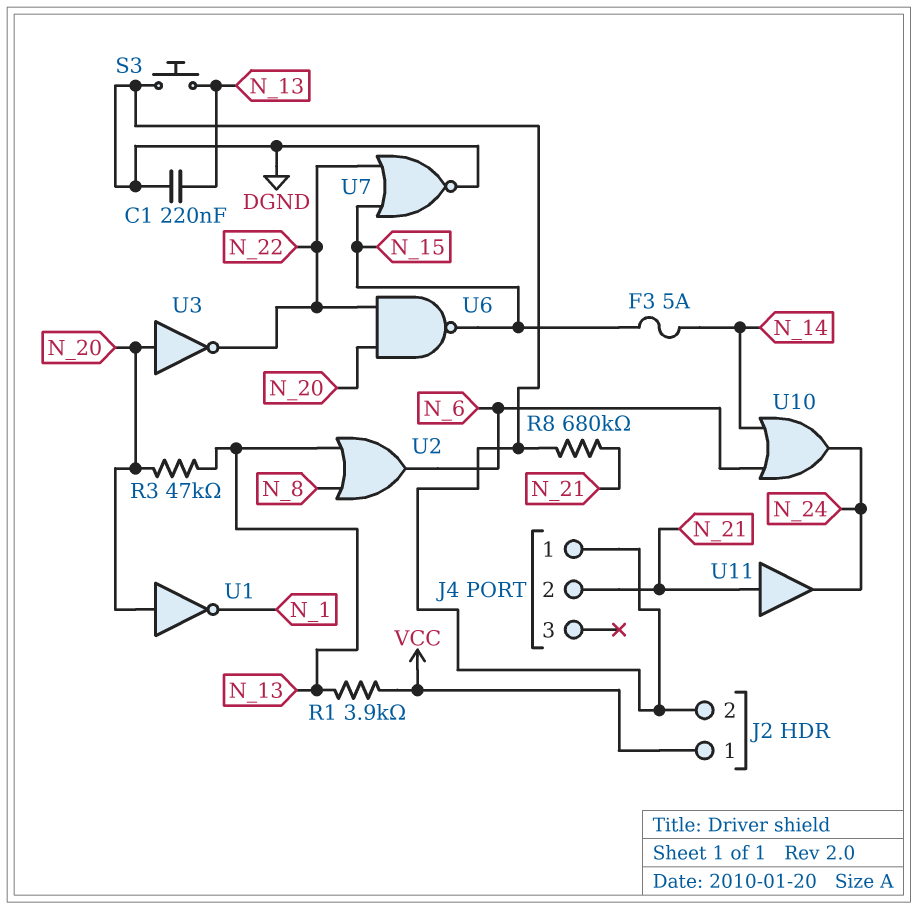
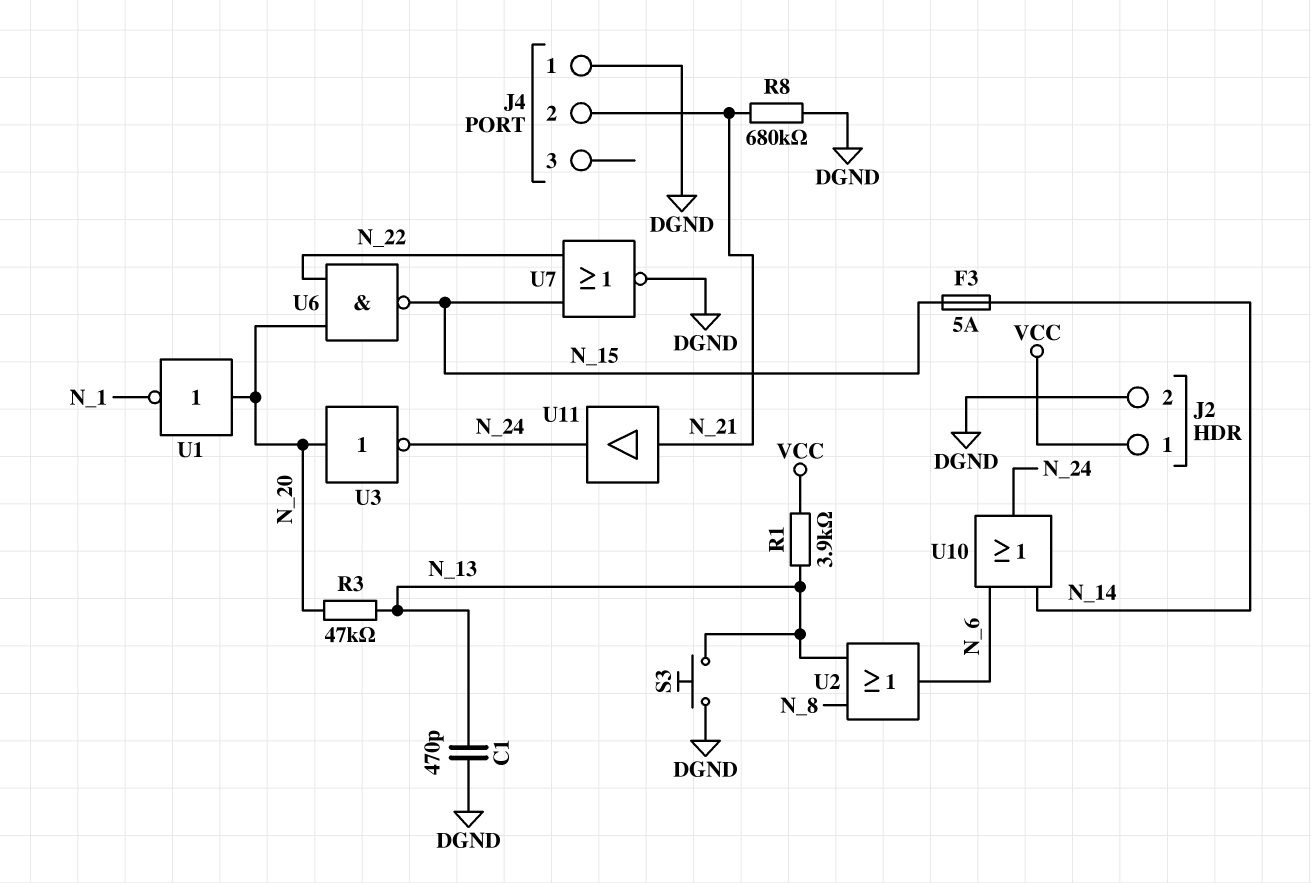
C1: 220nF (DGND, N_13) -> 470pF (DGND, N_13)
U3: NOT (in N_20, out N_22) -> NOT (in N_20, out N_24)

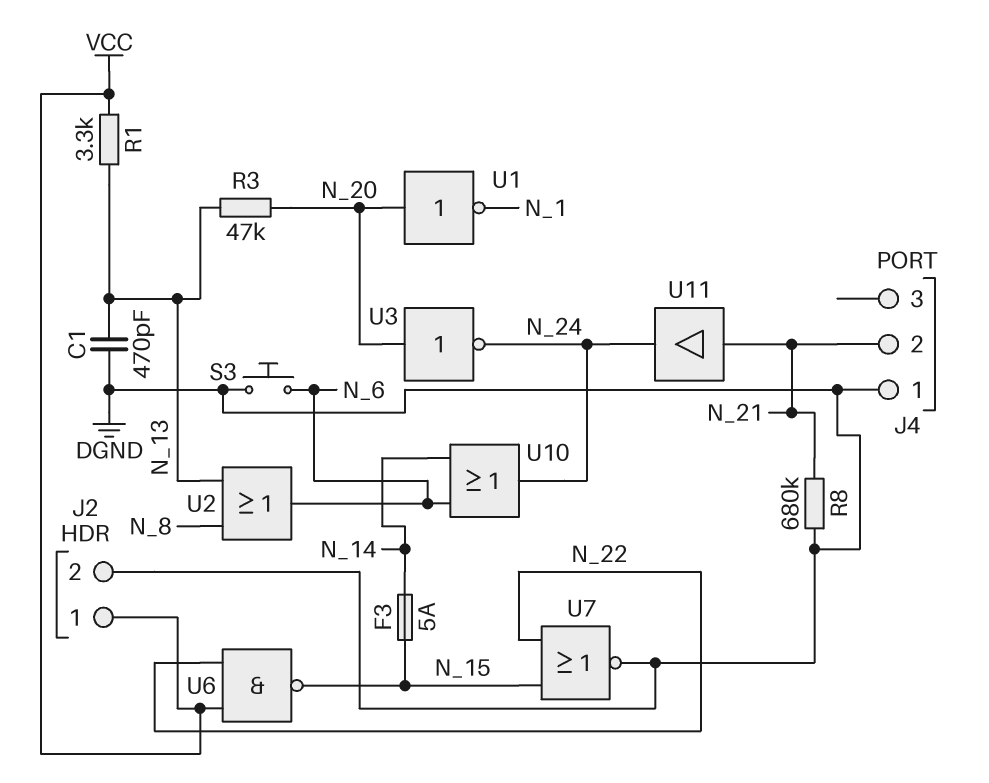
R1: 3.9k (N_13, VCC) -> 3.3k (N_13, VCC)
S3: button (DGND, N_13) -> button (DGND, N_6)
U6: NAND (in N_20, in N_22, out N_15) -> NAND (in N_22, in VCC, out N_15)

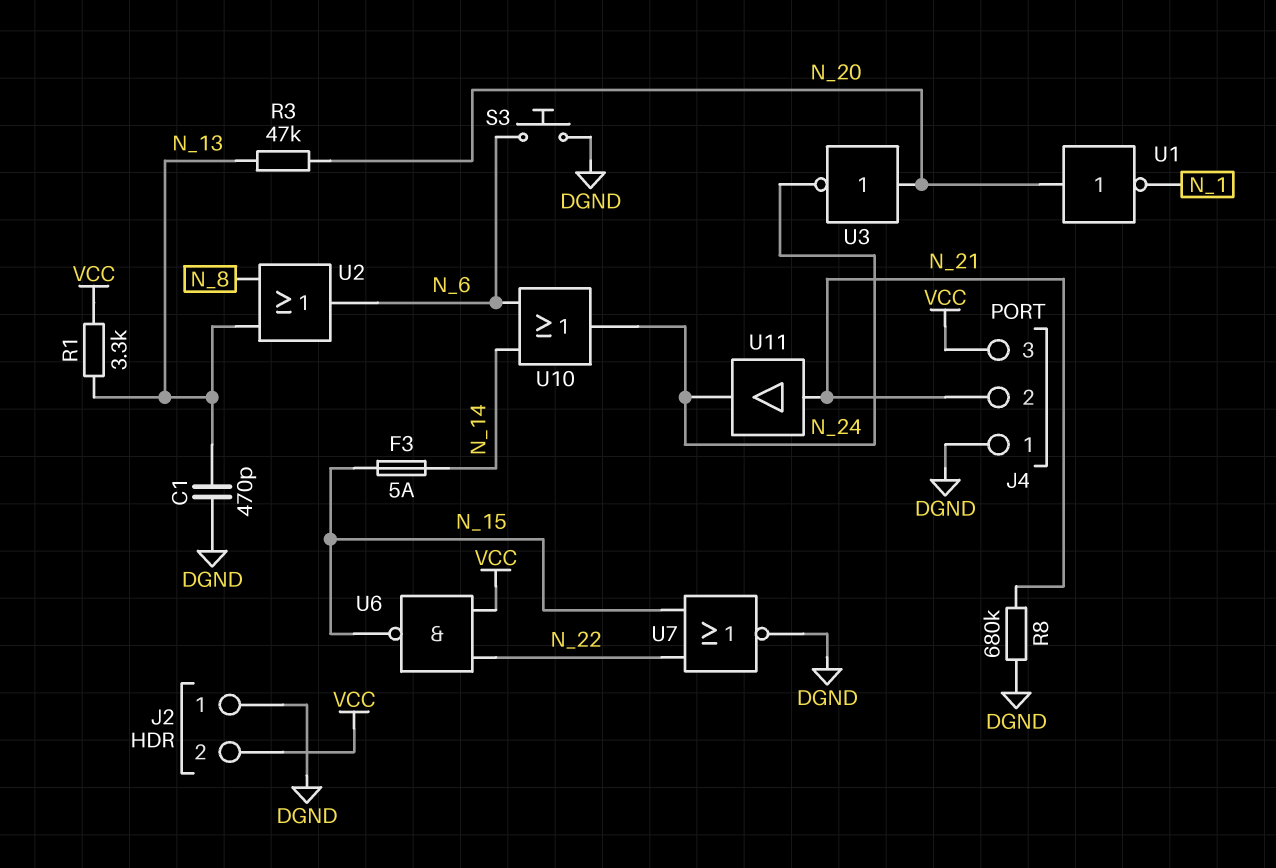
J2 pin 1: VCC -> DGND
J2 pin 2: DGND -> VCC
J4 pin 3: none -> VCC

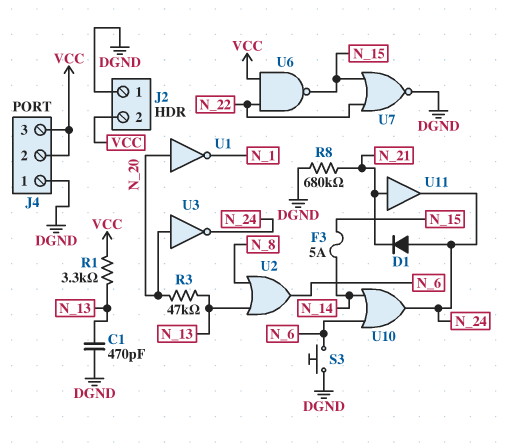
D1: none -> diode (A N_24, K N_21)
J4 pin 2: N_21 -> VCC

